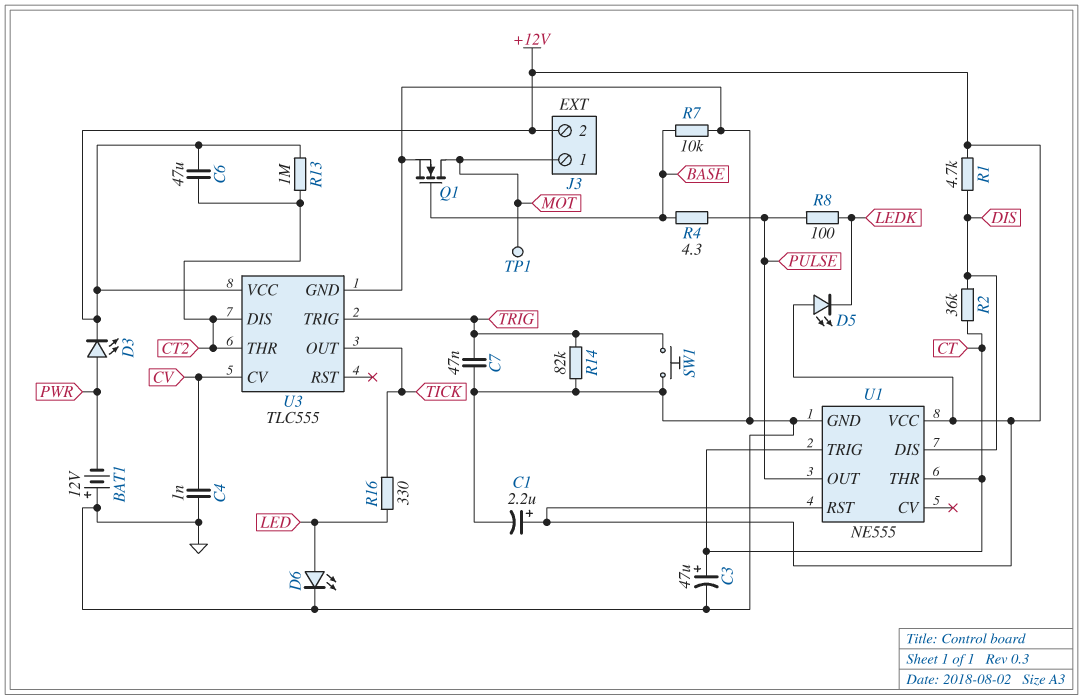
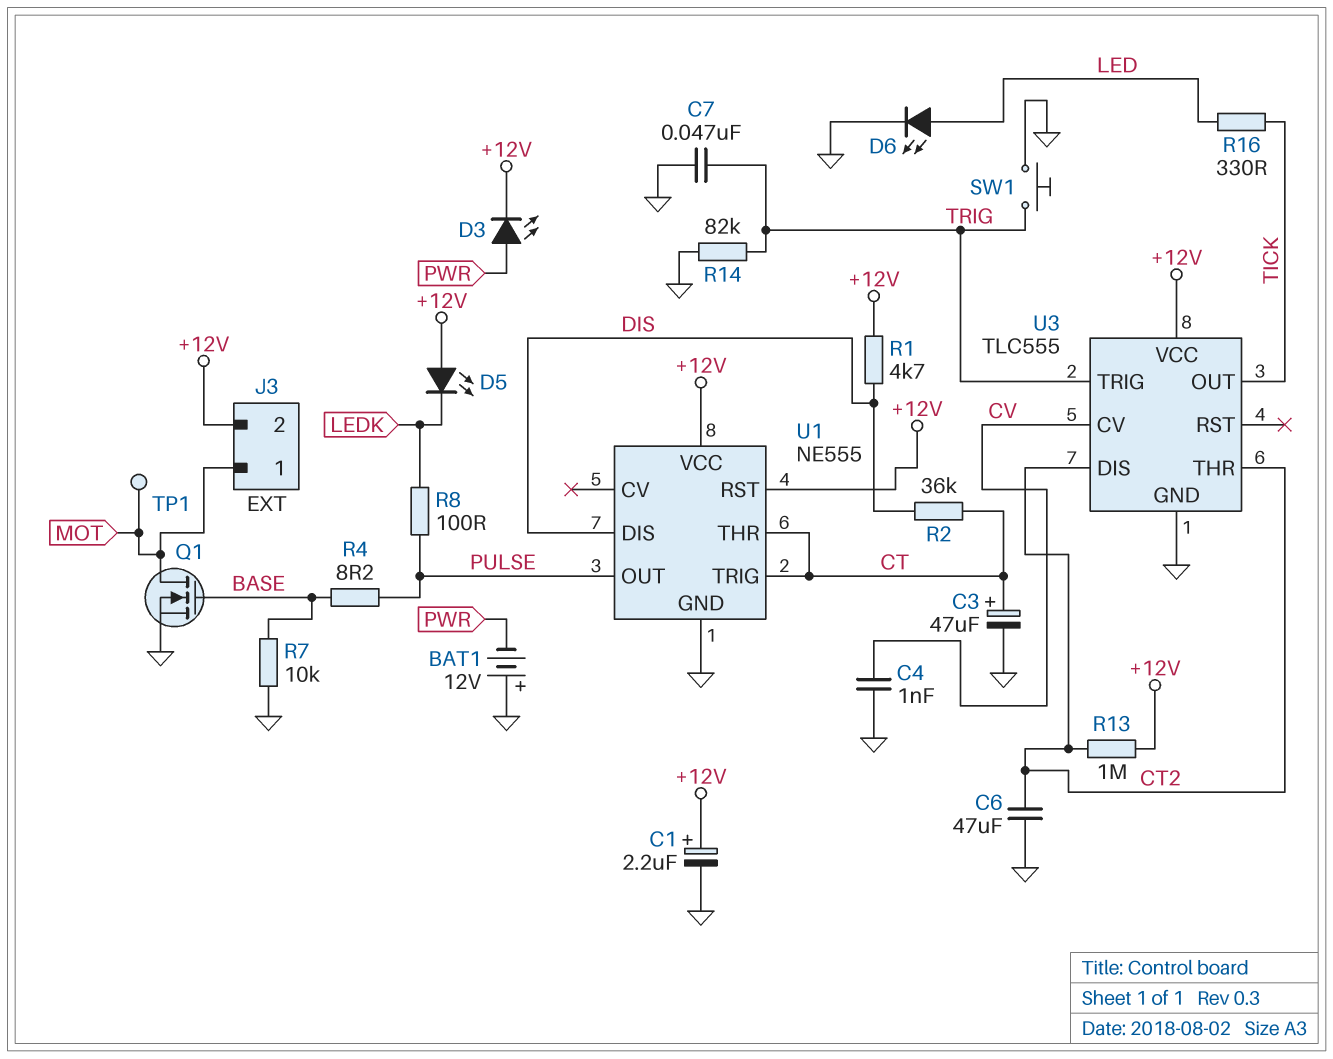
C6: 47uF (+12V, CT2) -> 47uF (CT2, GND)
R4: 4.3 (BASE, PULSE) -> 8.2 (BASE, PULSE)

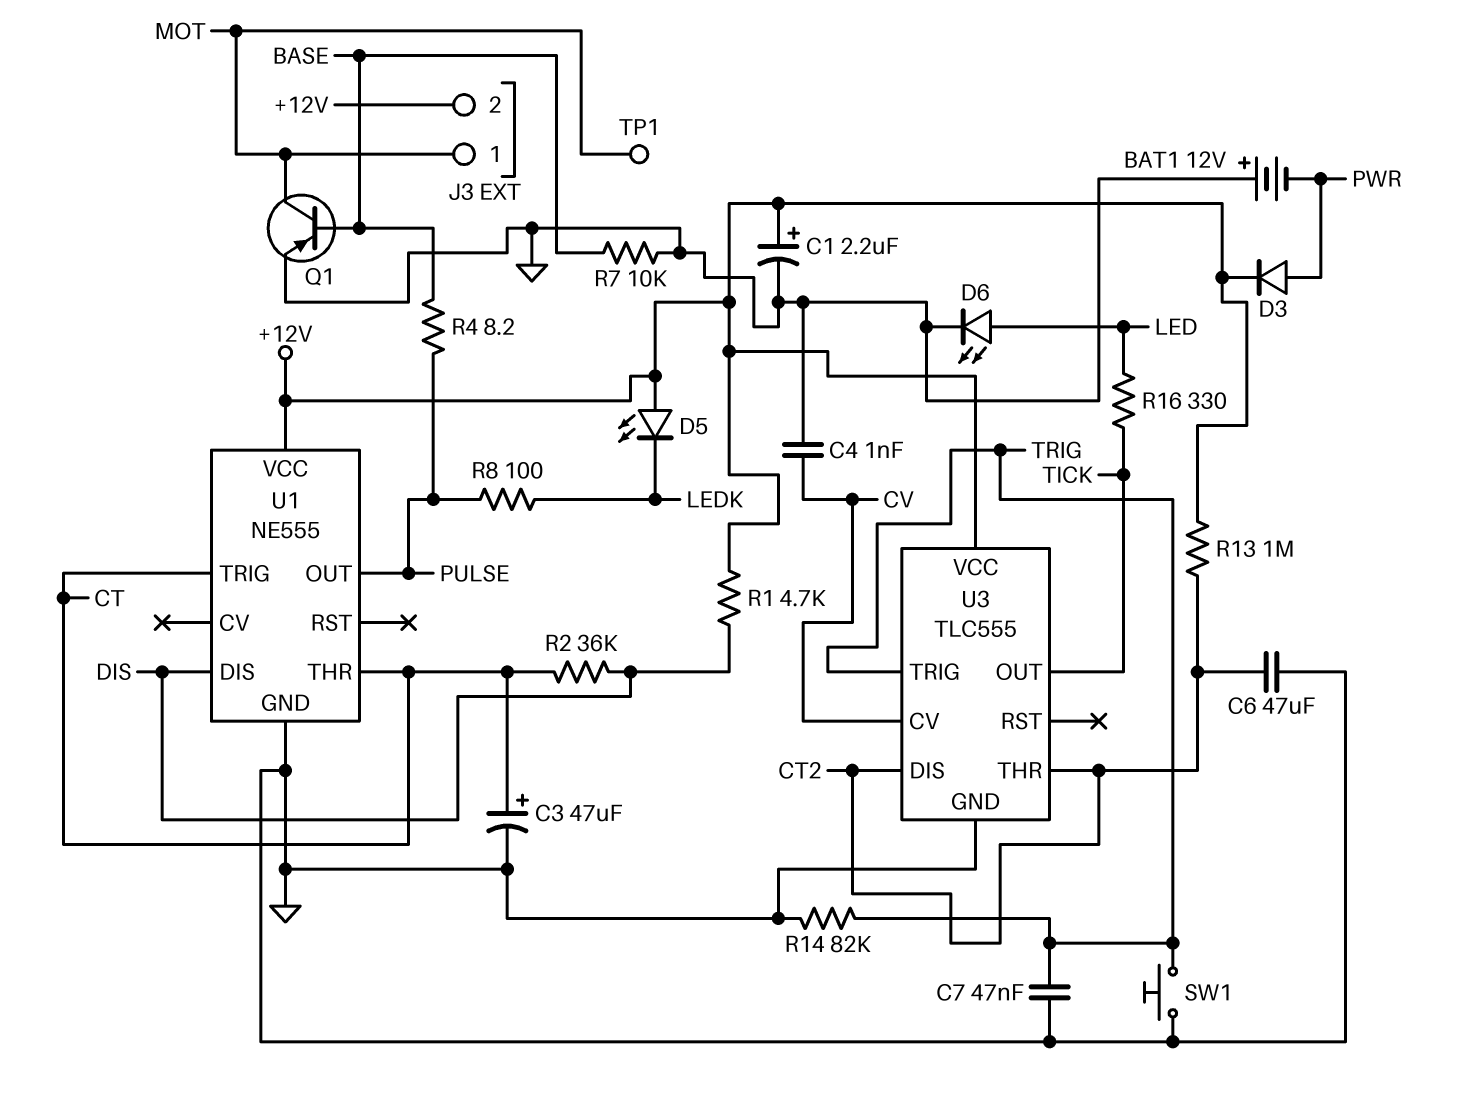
D3: LED (A PWR, K +12V) -> diode (A PWR, K +12V)
Q1: NMOS (G BASE, D MOT, S GND) -> PNP (B BASE, C MOT, E GND)
U1 pin RST: +12V -> none

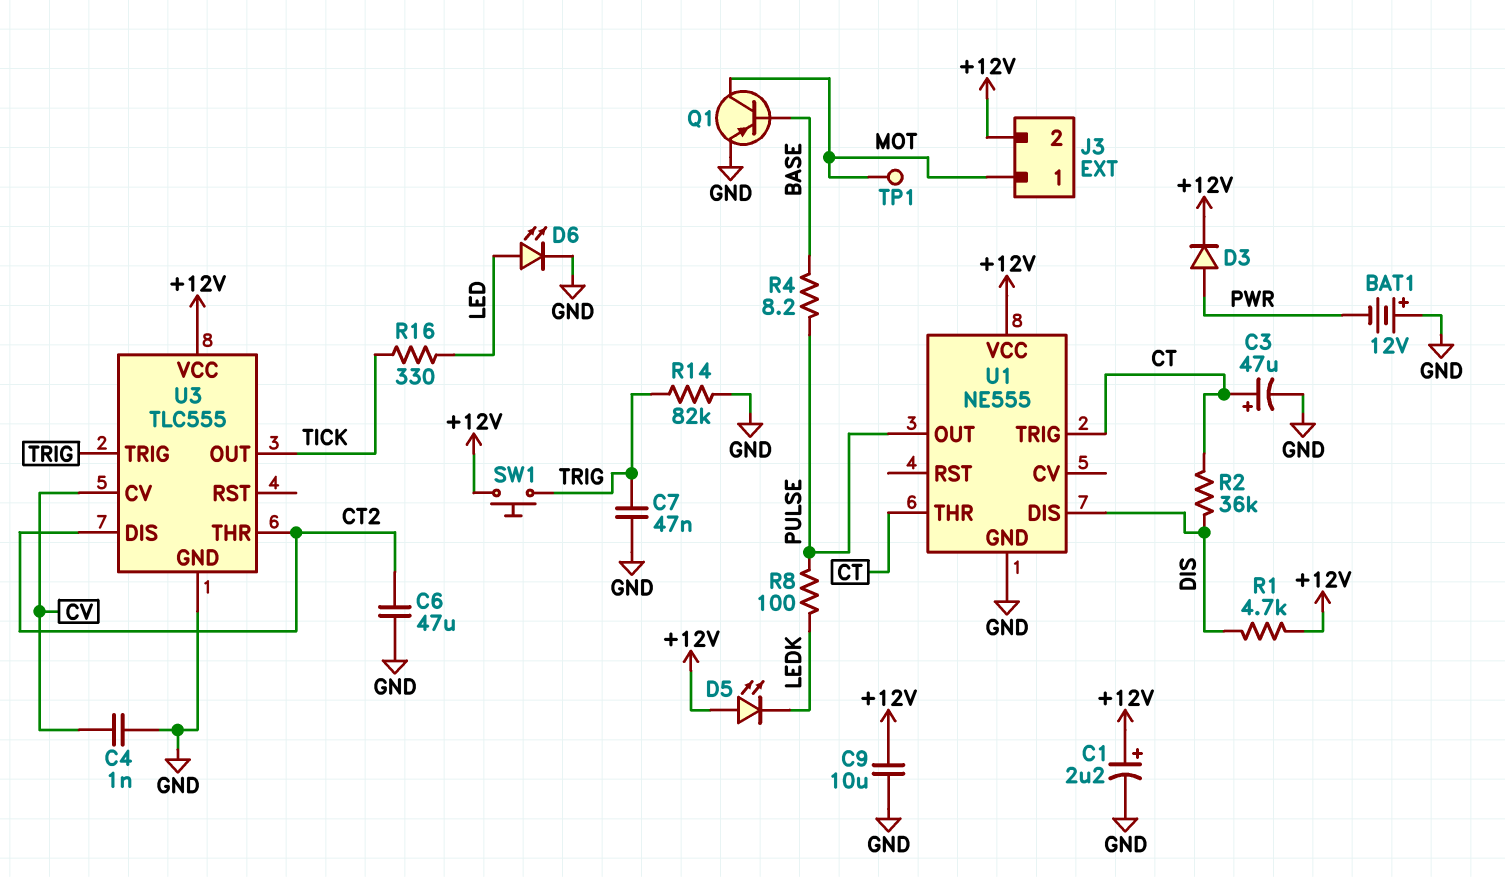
C9: none -> 10uF (+12V, GND)
R7: 10k (BASE, GND) -> none
R13: 1M (+12V, CT2) -> none
SW1: button (GND, TRIG) -> button (+12V, TRIG)

